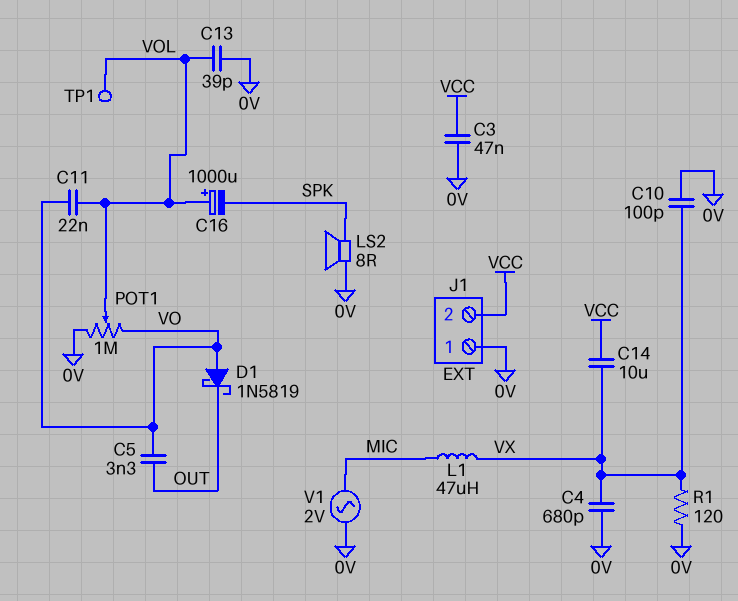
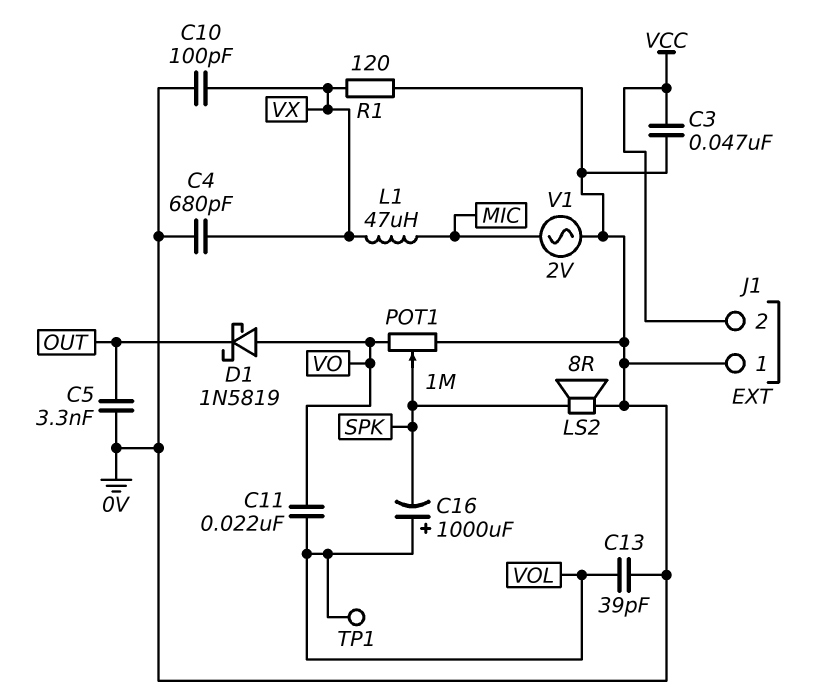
C5: 3.3nF (OUT, VO) -> 3.3nF (0V, OUT)
C14: 10uF (VCC, VX) -> none
POT1: 1M (0V, VO, wiper VOL) -> 1M (0V, VO, wiper SPK)

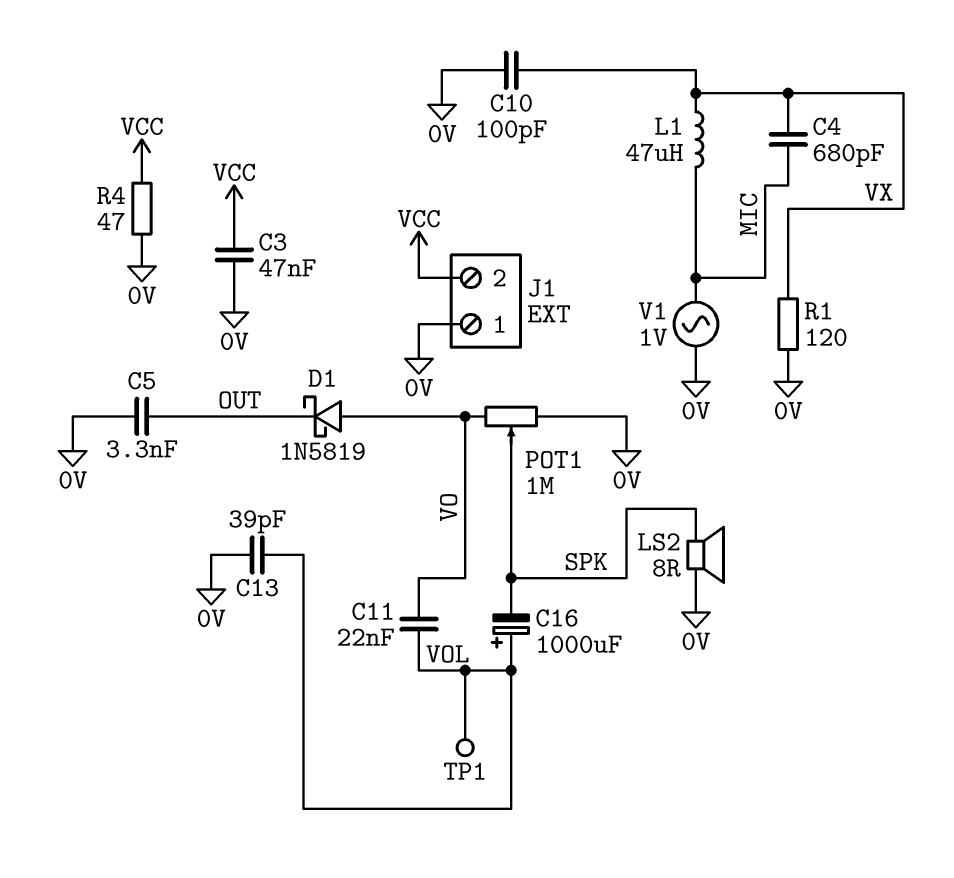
C4: 680pF (0V, VX) -> 680pF (MIC, VX)
R4: none -> 47 (0V, VCC)
V1: AC 2V (0V, MIC) -> AC 1V (0V, MIC)

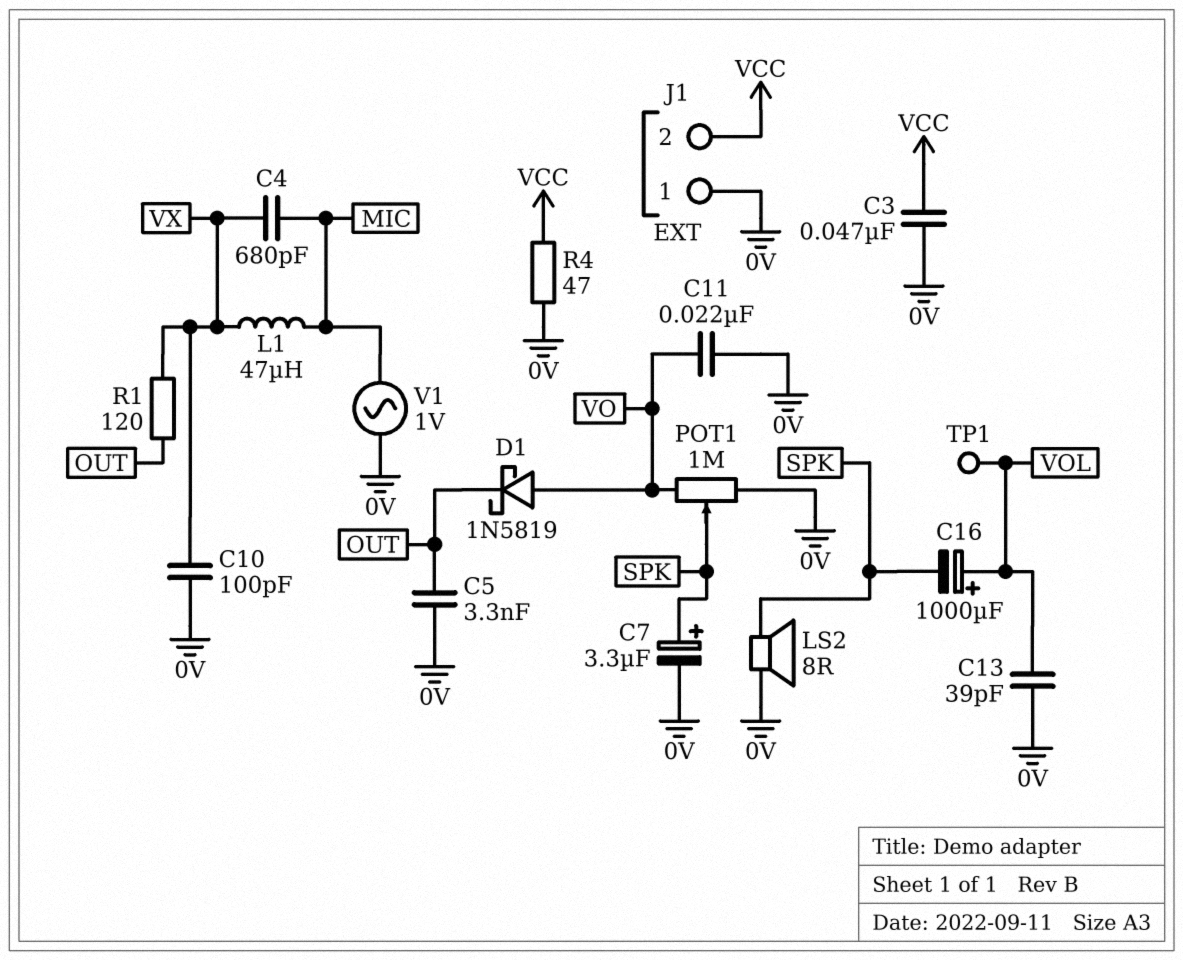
C7: none -> 3.3uF (plus SPK, minus 0V)
C11: 22nF (VO, VOL) -> 22nF (0V, VO)
R1: 120 (0V, VX) -> 120 (OUT, VX)

